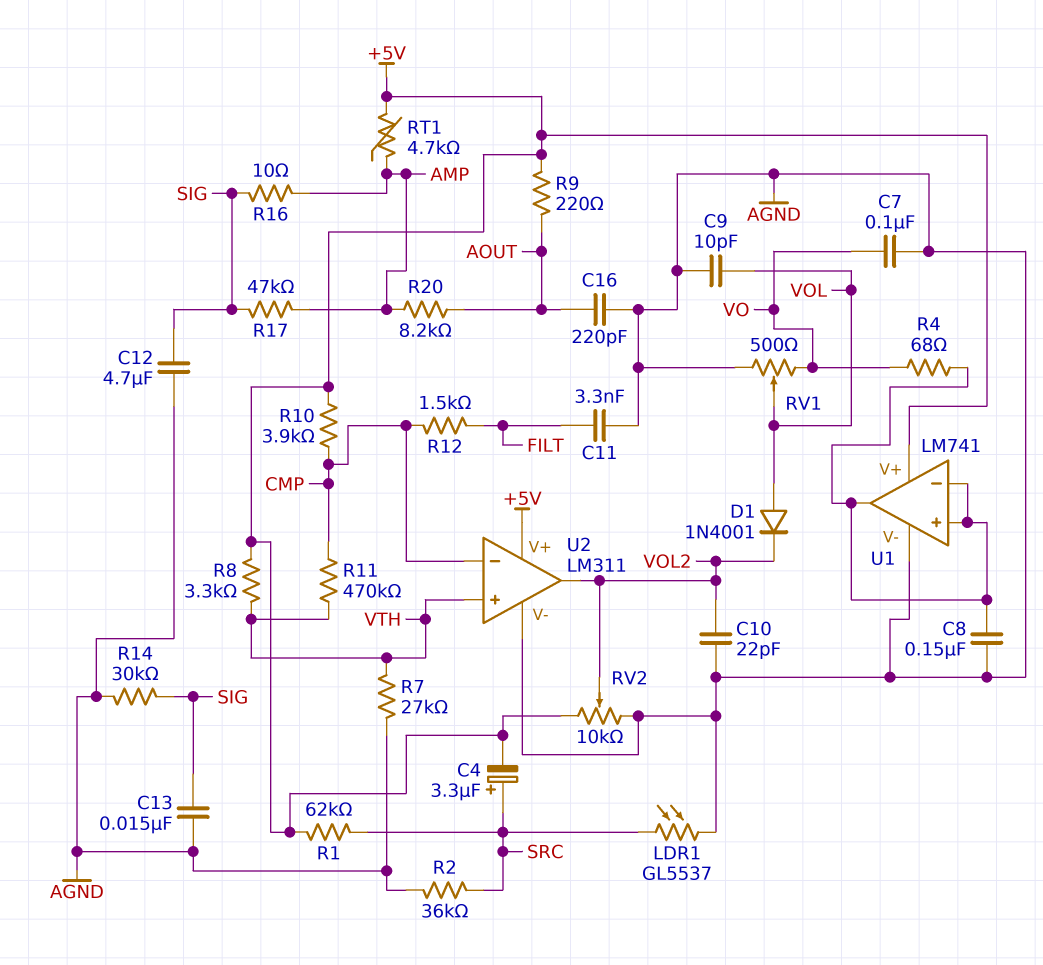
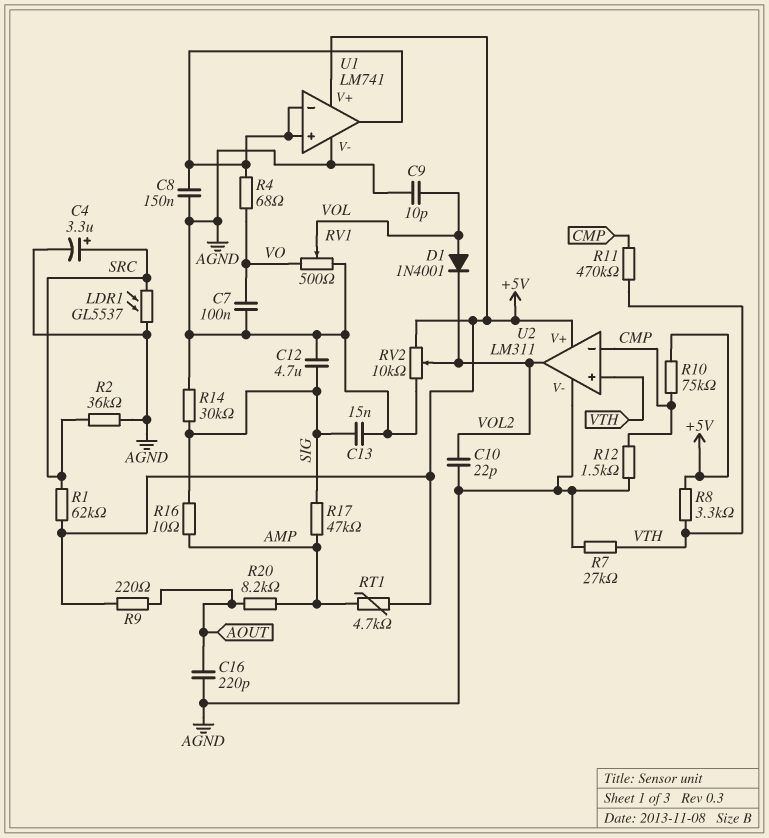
C4: 3.3uF (plus SRC, minus +5V) -> 3.3uF (plus SRC, minus AGND)
C11: 3.3nF (AGND, FILT) -> none
R10: 3.9k (+5V, CMP) -> 75k (+5V, CMP)
R12: 1.5k (CMP, FILT) -> 1.5k (AGND, CMP)

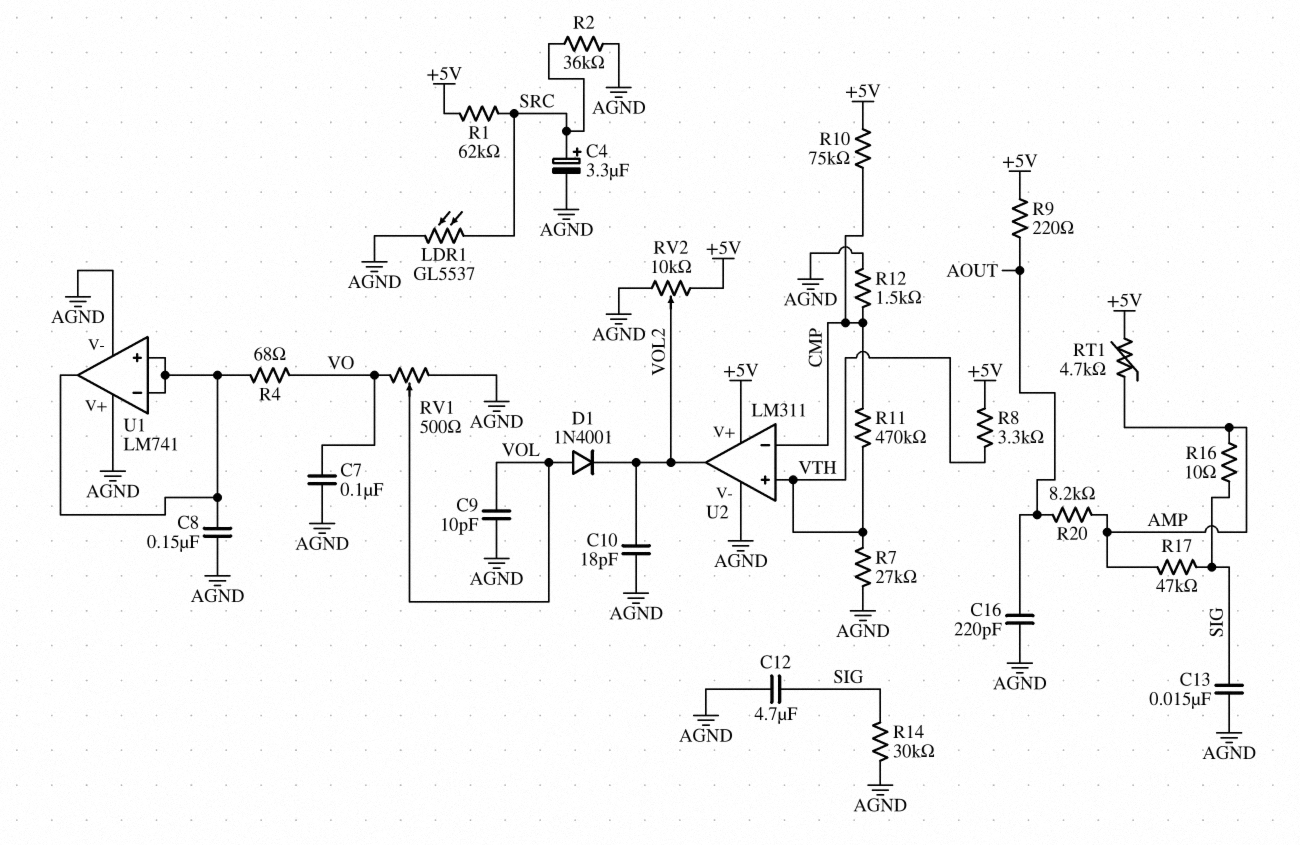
C10: 22pF (AGND, VOL2) -> 18pF (AGND, VOL2)
U1 pin V+: +5V -> AGND

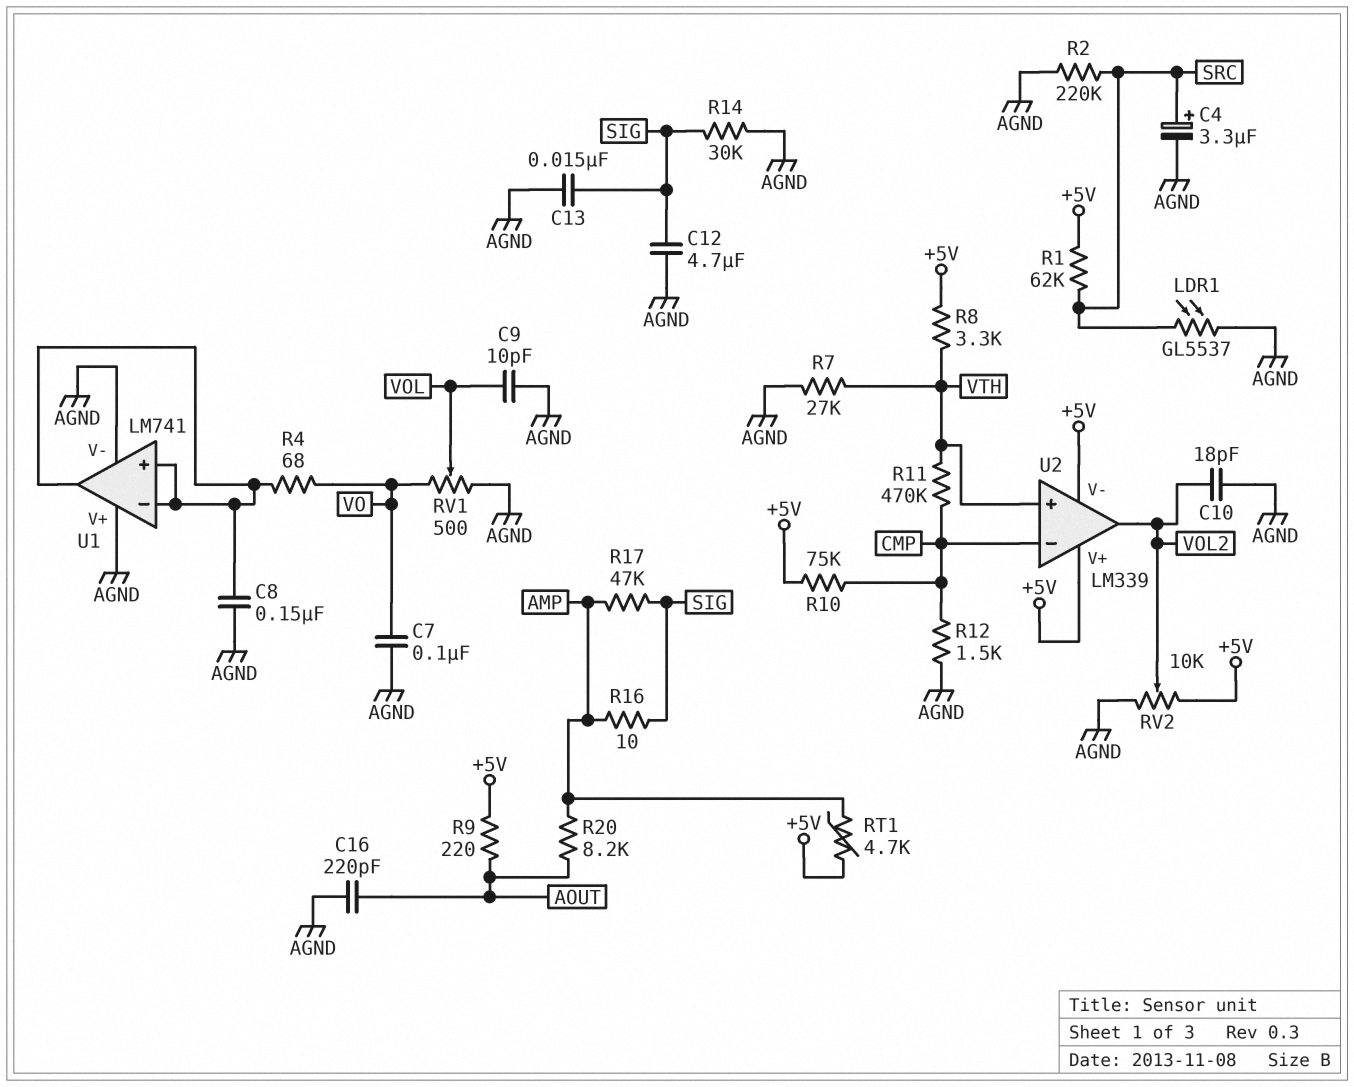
D1: diode 1N4001 (A VOL, K VOL2) -> none
R2: 36k (AGND, SRC) -> 220k (AGND, SRC)
U2: LM311 -> LM339
U2 pin V-: AGND -> +5V

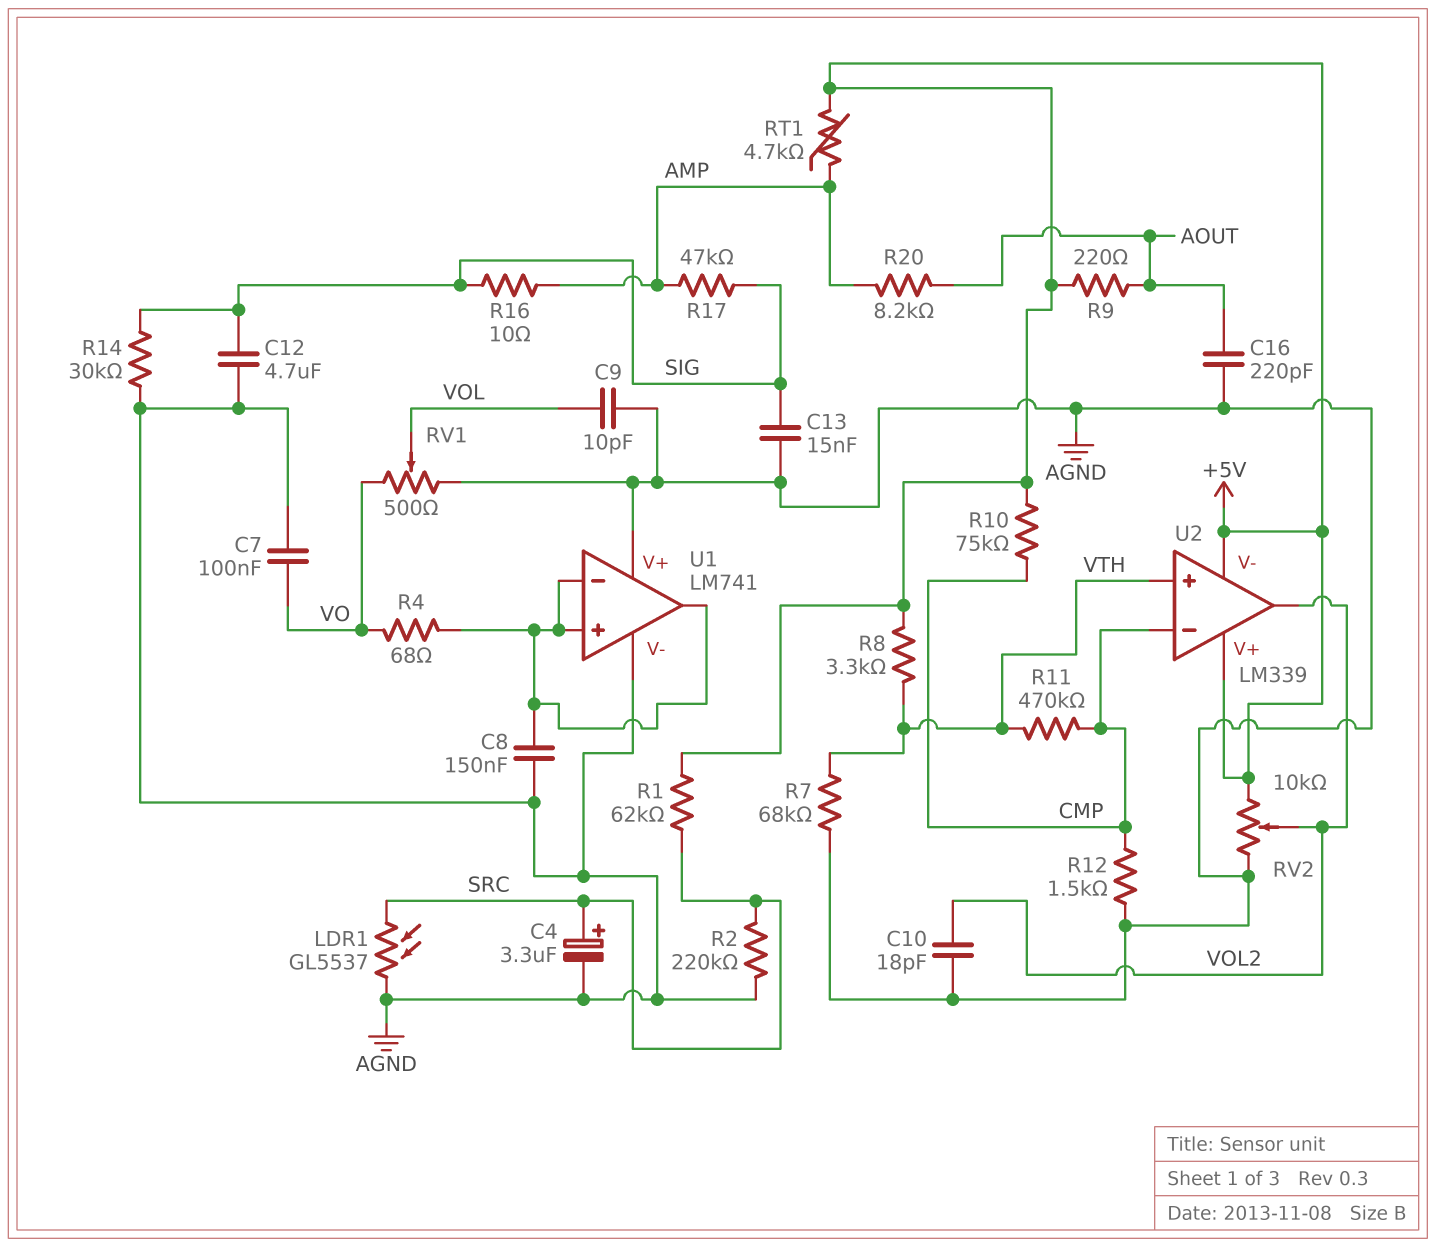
R7: 27k (AGND, VTH) -> 68k (AGND, VTH)

